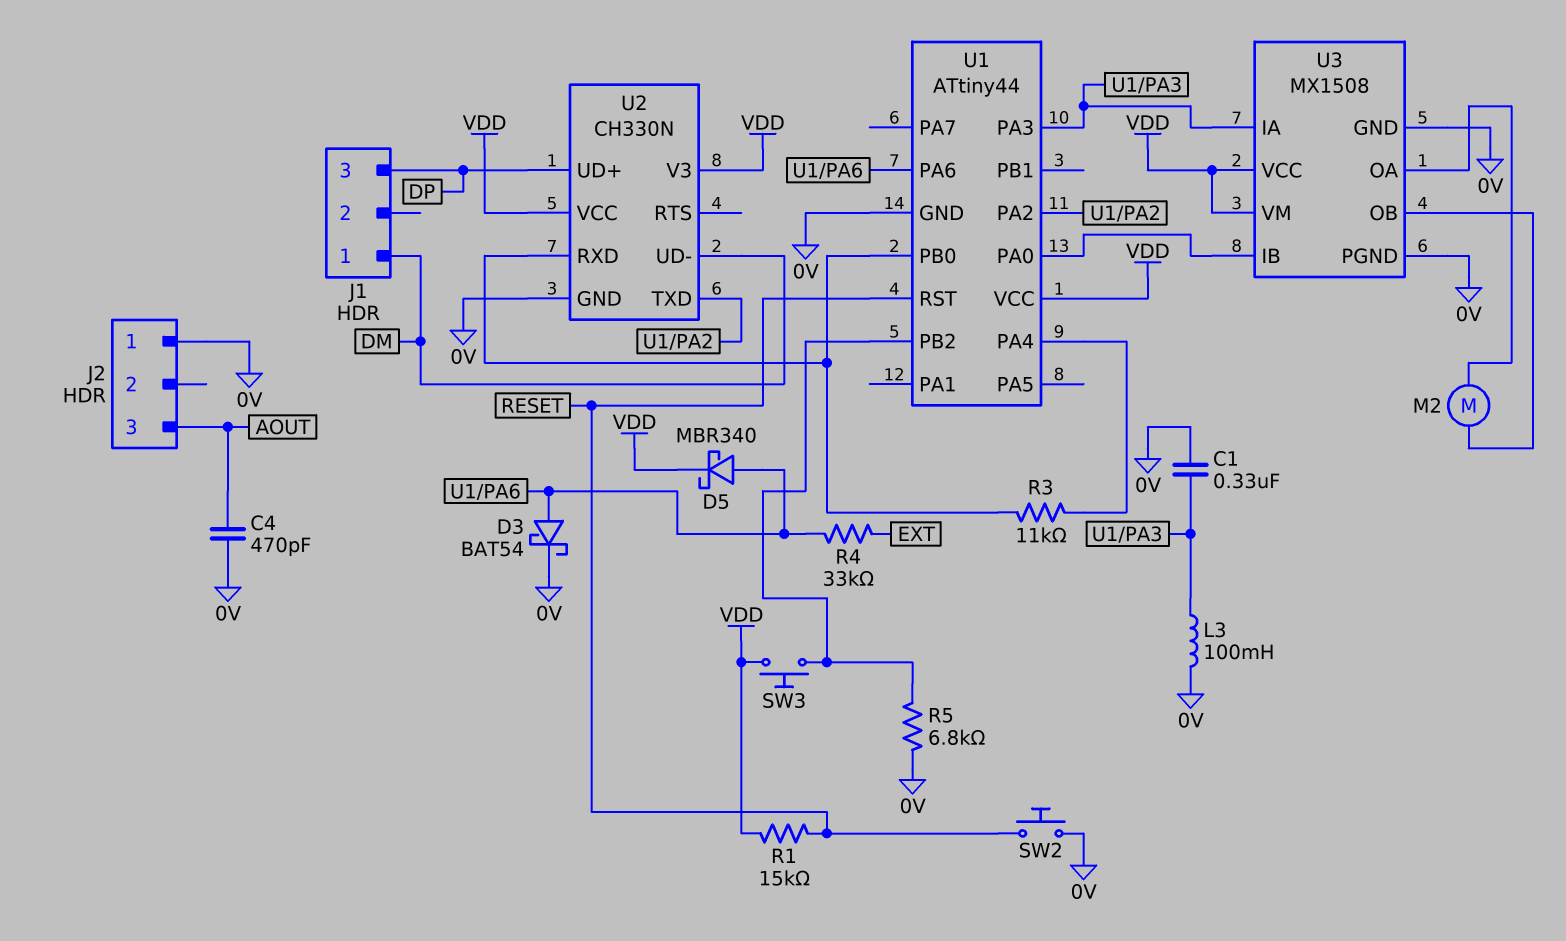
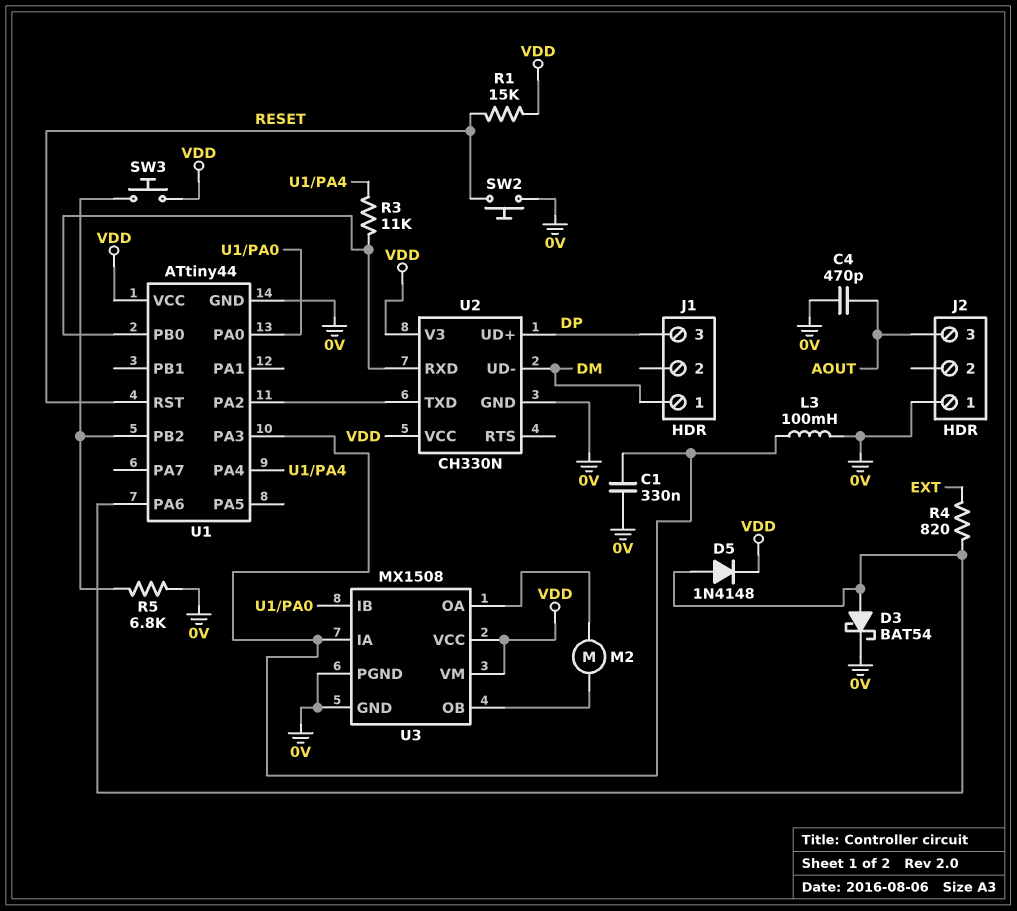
D5: schottky MBR340 (A U1/PA6, K VDD) -> diode 1N4148 (A U1/PA6, K VDD)
R4: 33k (EXT, U1/PA6) -> 820 (EXT, U1/PA6)

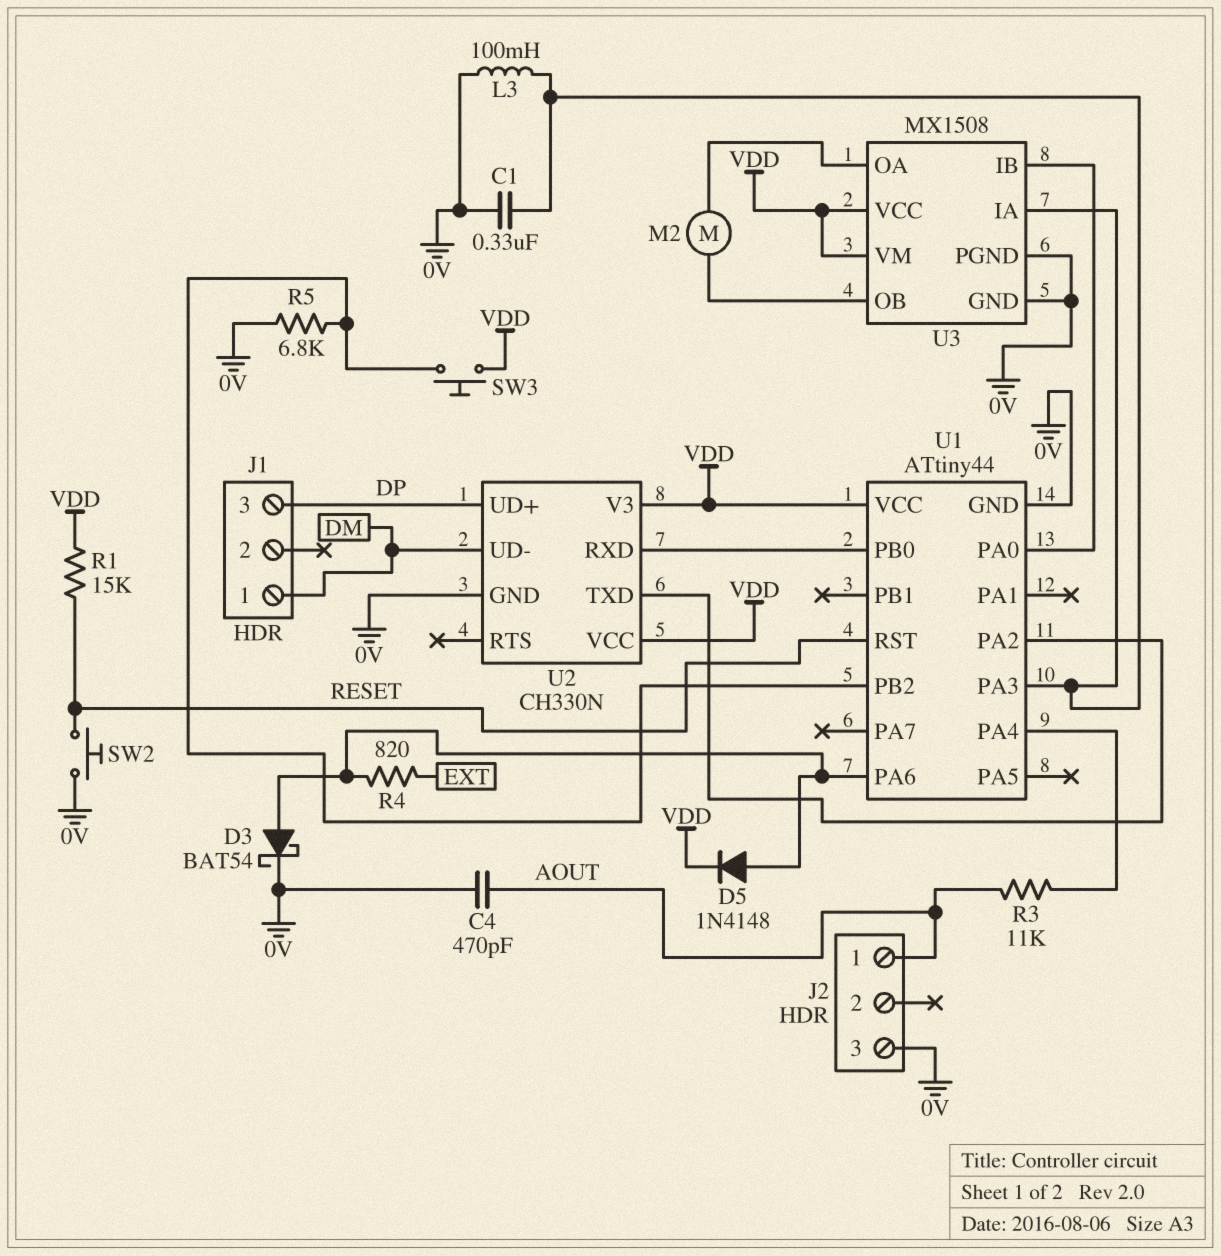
J2 pin 1: 0V -> AOUT
J2 pin 3: AOUT -> 0V
R3: 11k (U1/PA4, U1/PB0) -> 11k (AOUT, U1/PA4)

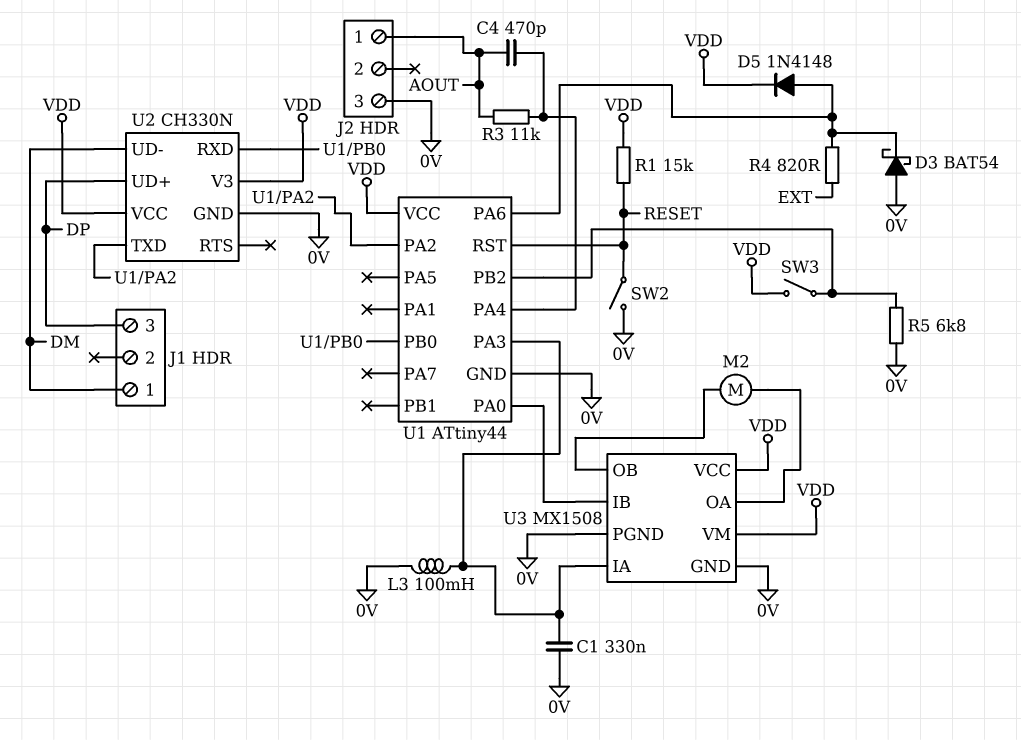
C4: 470pF (0V, AOUT) -> 470pF (AOUT, U1/PA4)
D3: schottky BAT54 (A U1/PA6, K 0V) -> schottky BAT54 (A 0V, K U1/PA6)
SW2: button (0V, RESET) -> switch (0V, RESET)
SW3: button (U1/PB2, VDD) -> switch (U1/PB2, VDD)

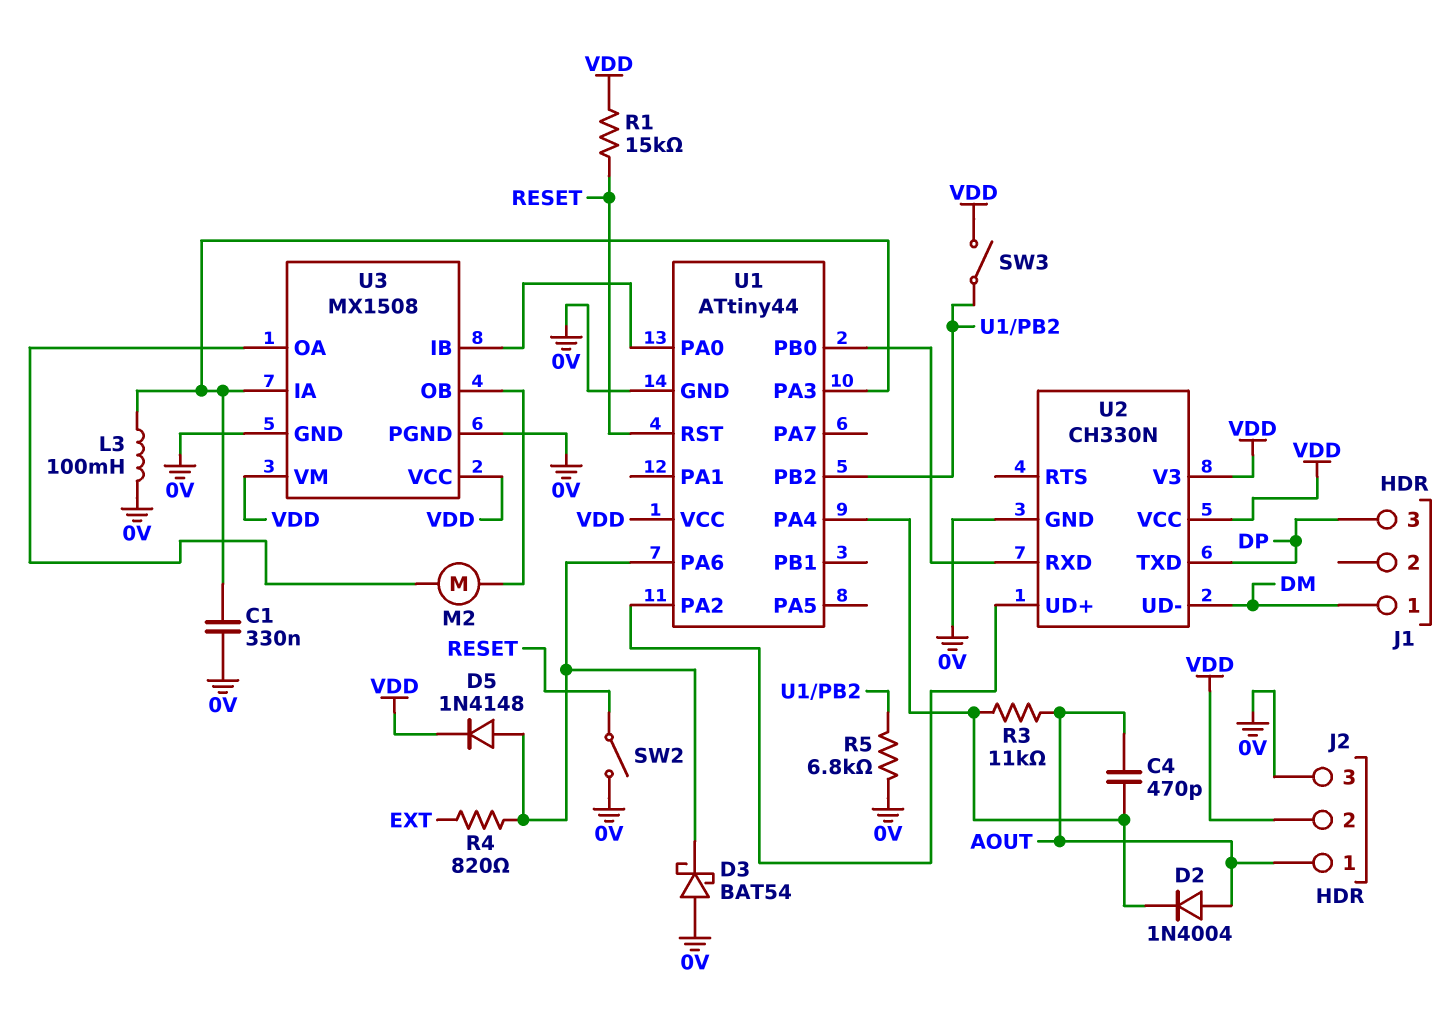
D2: none -> diode 1N4004 (A AOUT, K U1/PA4)
J2 pin 2: none -> VDD
U2 pin TXD: U1/PA2 -> DP
U2 pin UD+: DP -> U1/PA2

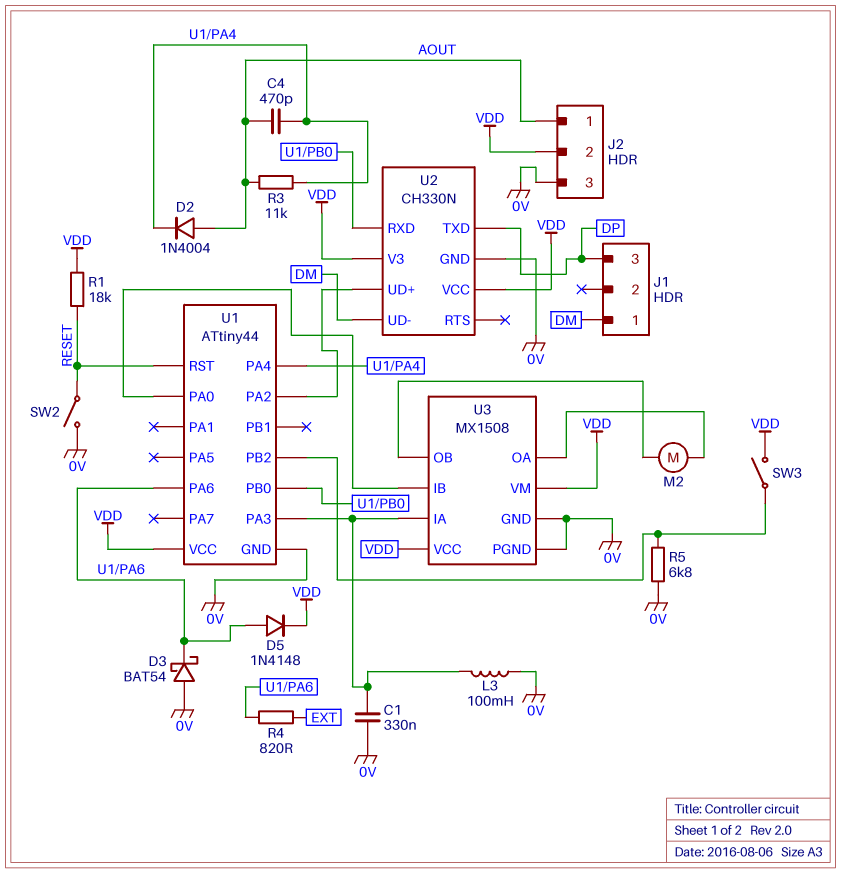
R1: 15k (RESET, VDD) -> 18k (RESET, VDD)

